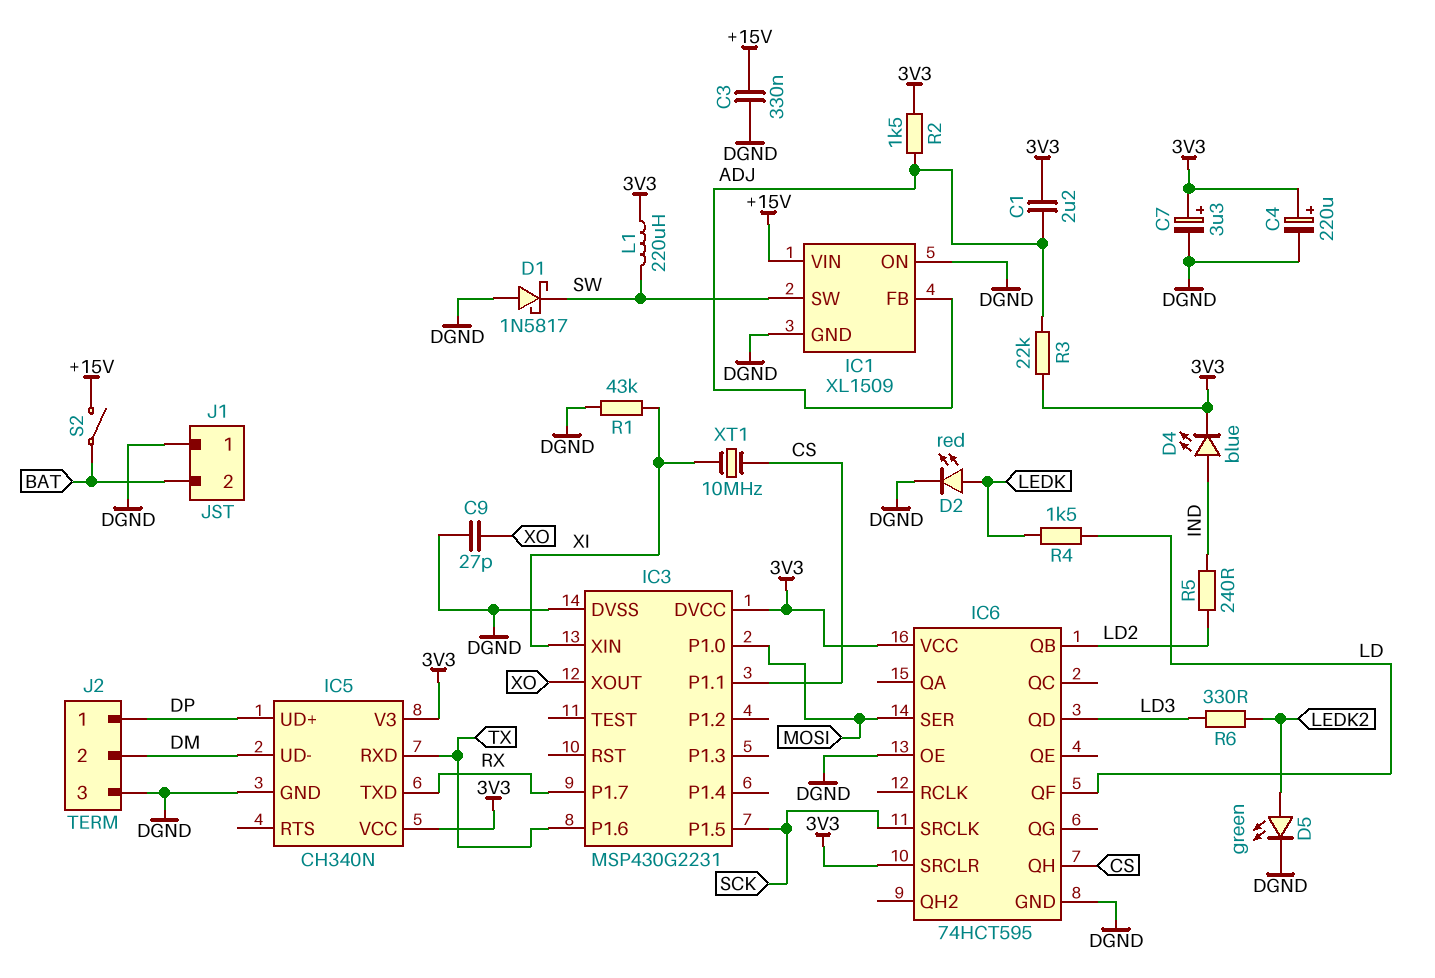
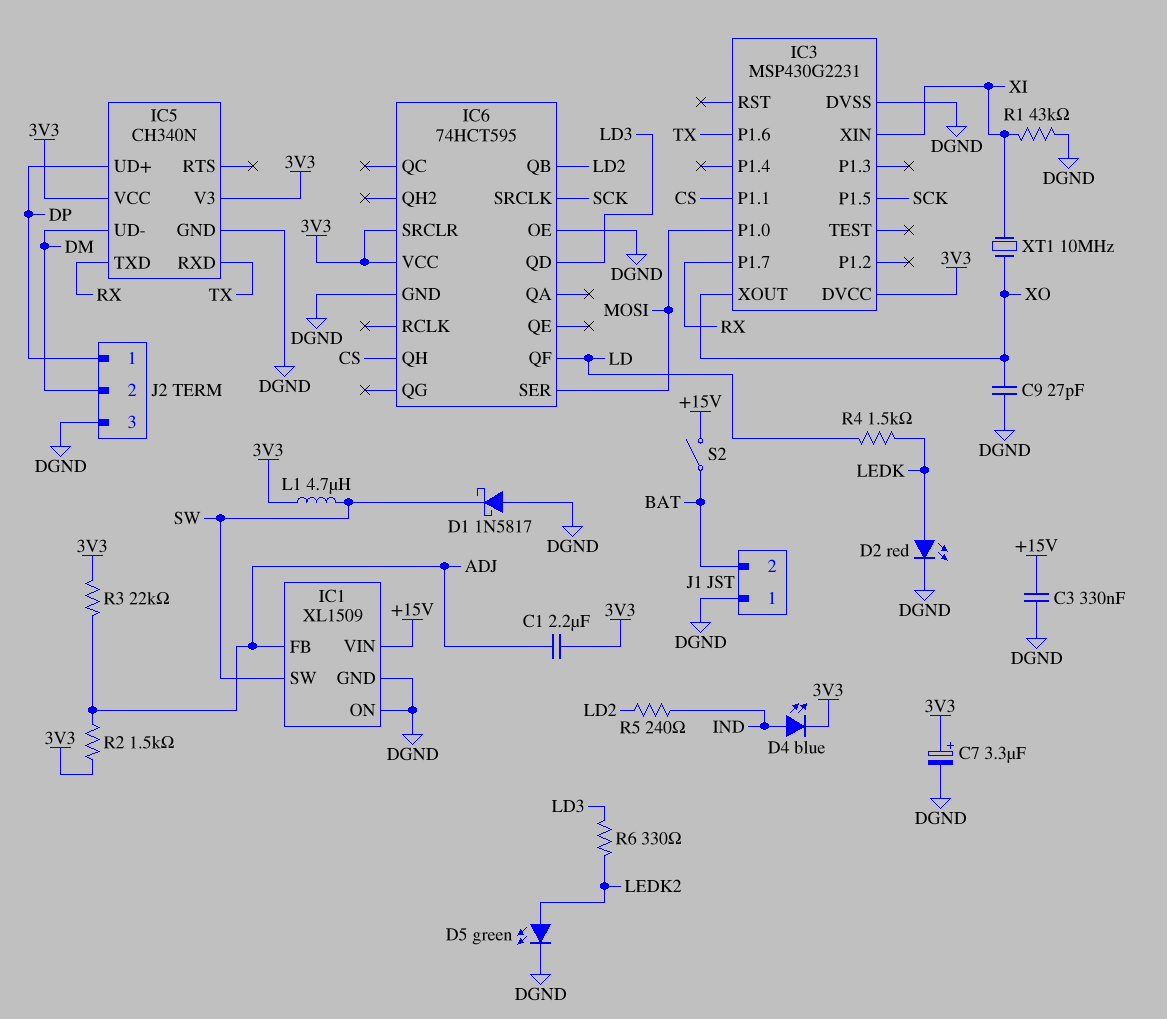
C4: 220uF (plus 3V3, minus DGND) -> none
L1: 220uH (3V3, SW) -> 4.7uH (3V3, SW)
XT1: 10MHz (CS, XI) -> 10MHz (XI, XO)

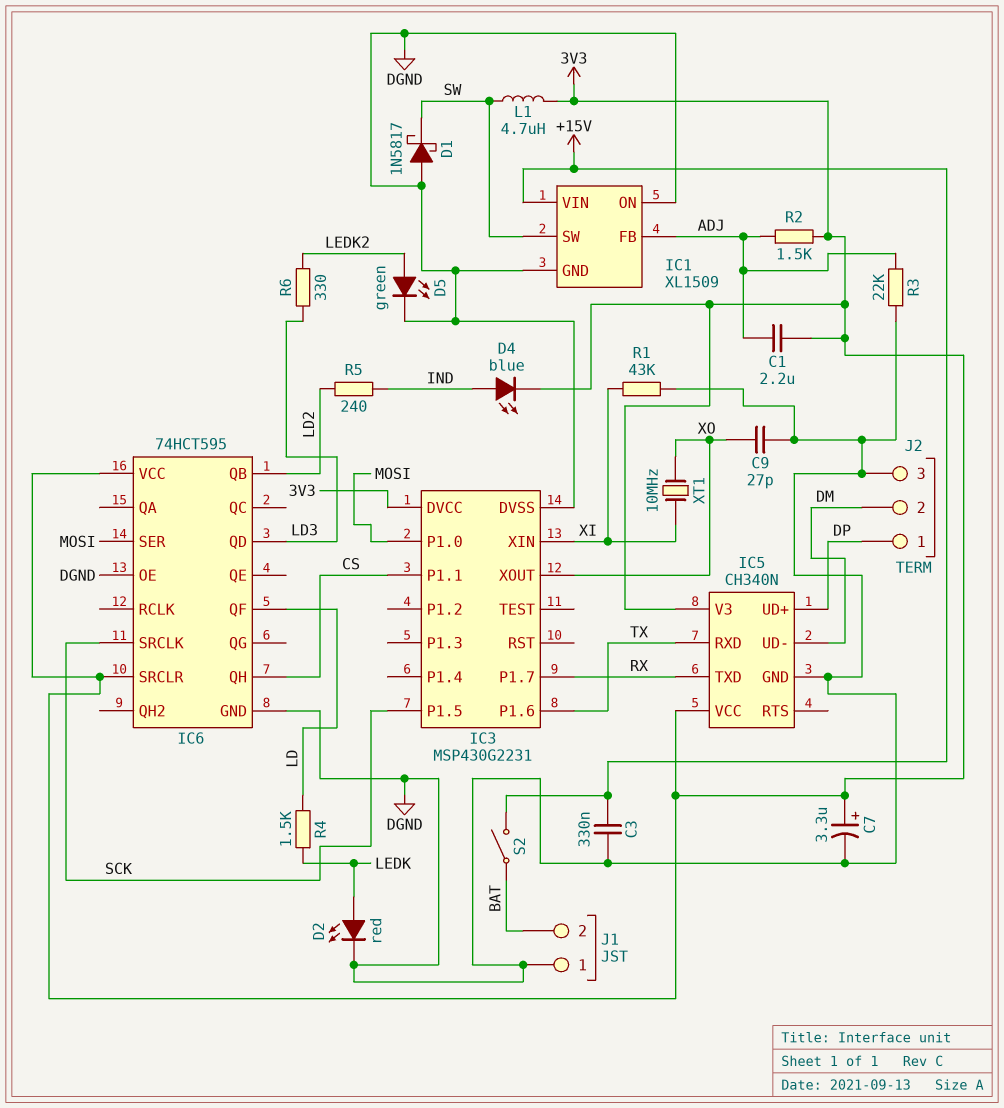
R3: 22k (3V3, ADJ) -> 22k (ADJ, DGND)

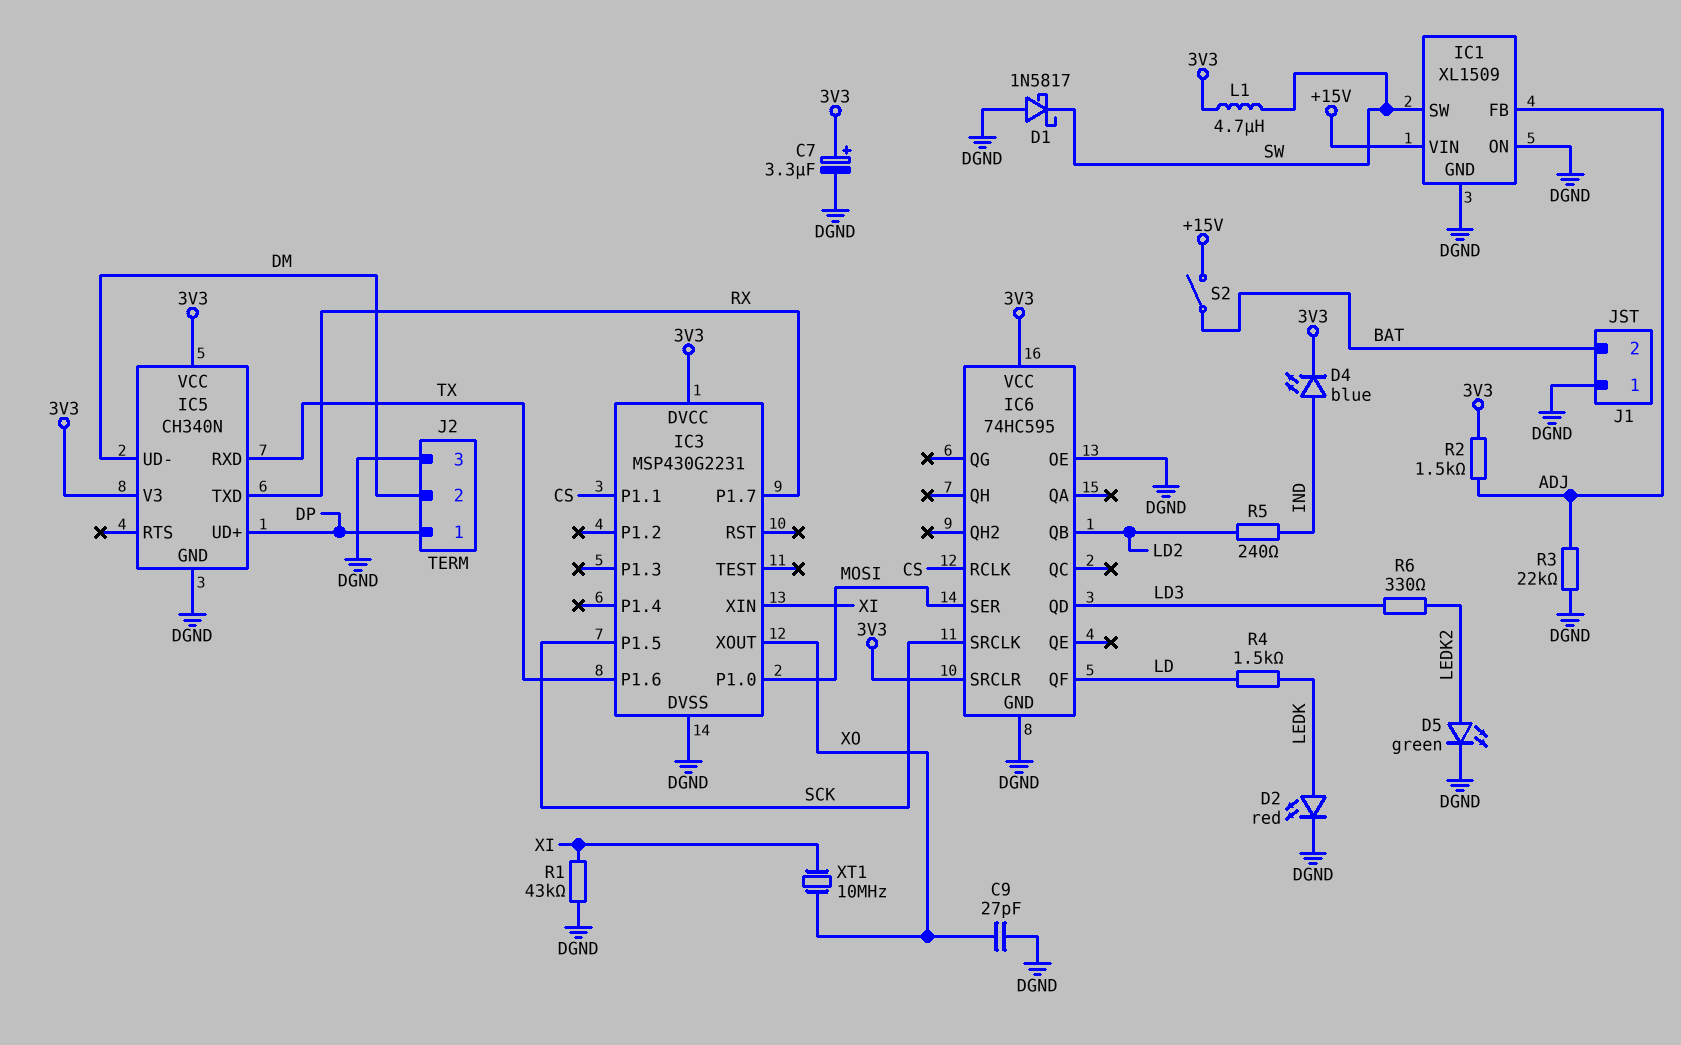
C1: 2.2uF (3V3, ADJ) -> none
C3: 330nF (+15V, DGND) -> none
IC6: 74HCT595 -> 74HC595
IC6 pin QH: CS -> none
IC6 pin RCLK: none -> CS

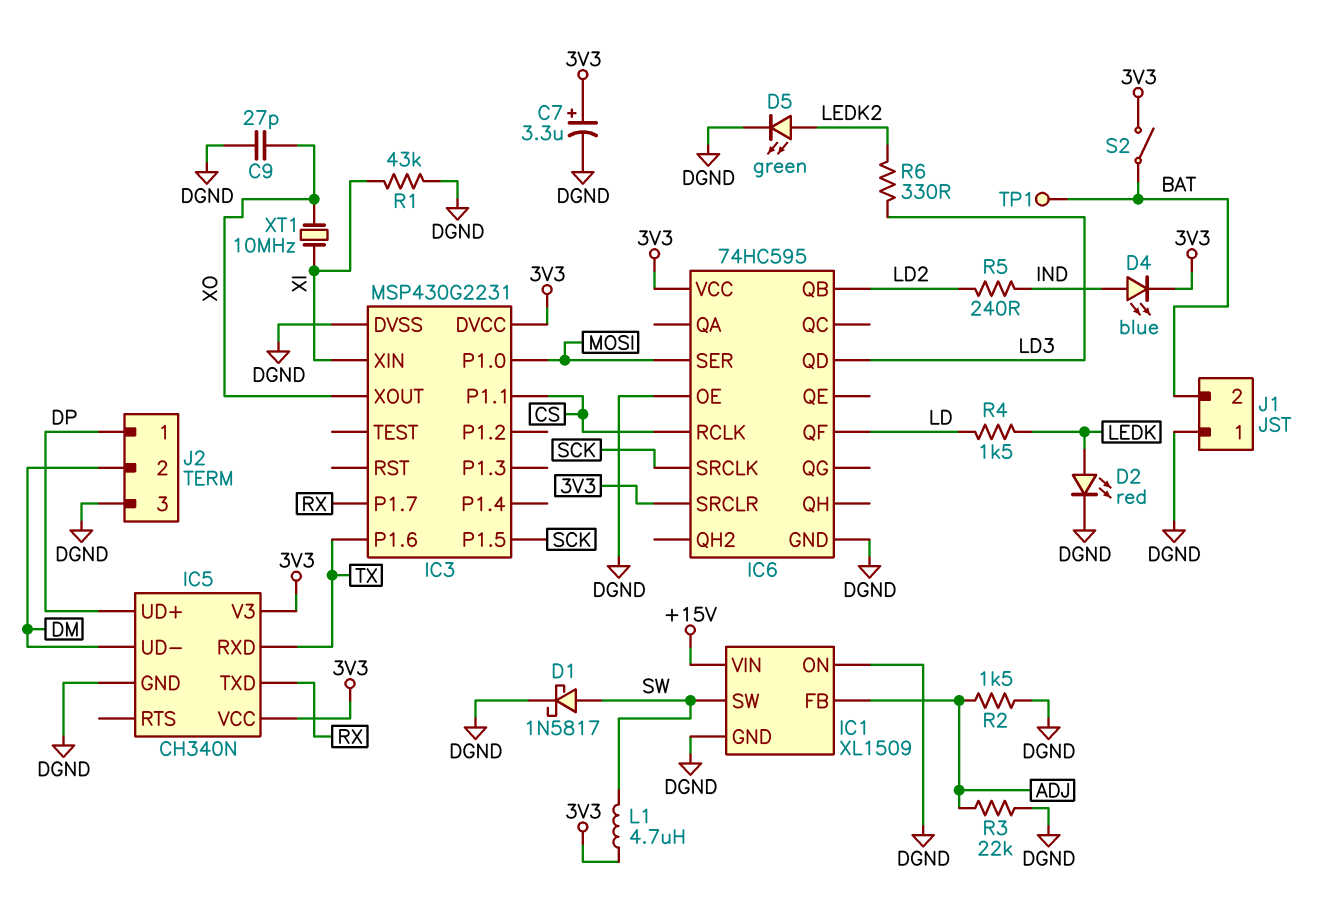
D1: schottky 1N5817 (A DGND, K SW) -> schottky 1N5817 (A SW, K DGND)
R2: 1.5k (3V3, ADJ) -> 1.5k (ADJ, DGND)
S2: switch (+15V, BAT) -> switch (3V3, BAT)
TP1: none -> test point (BAT)

